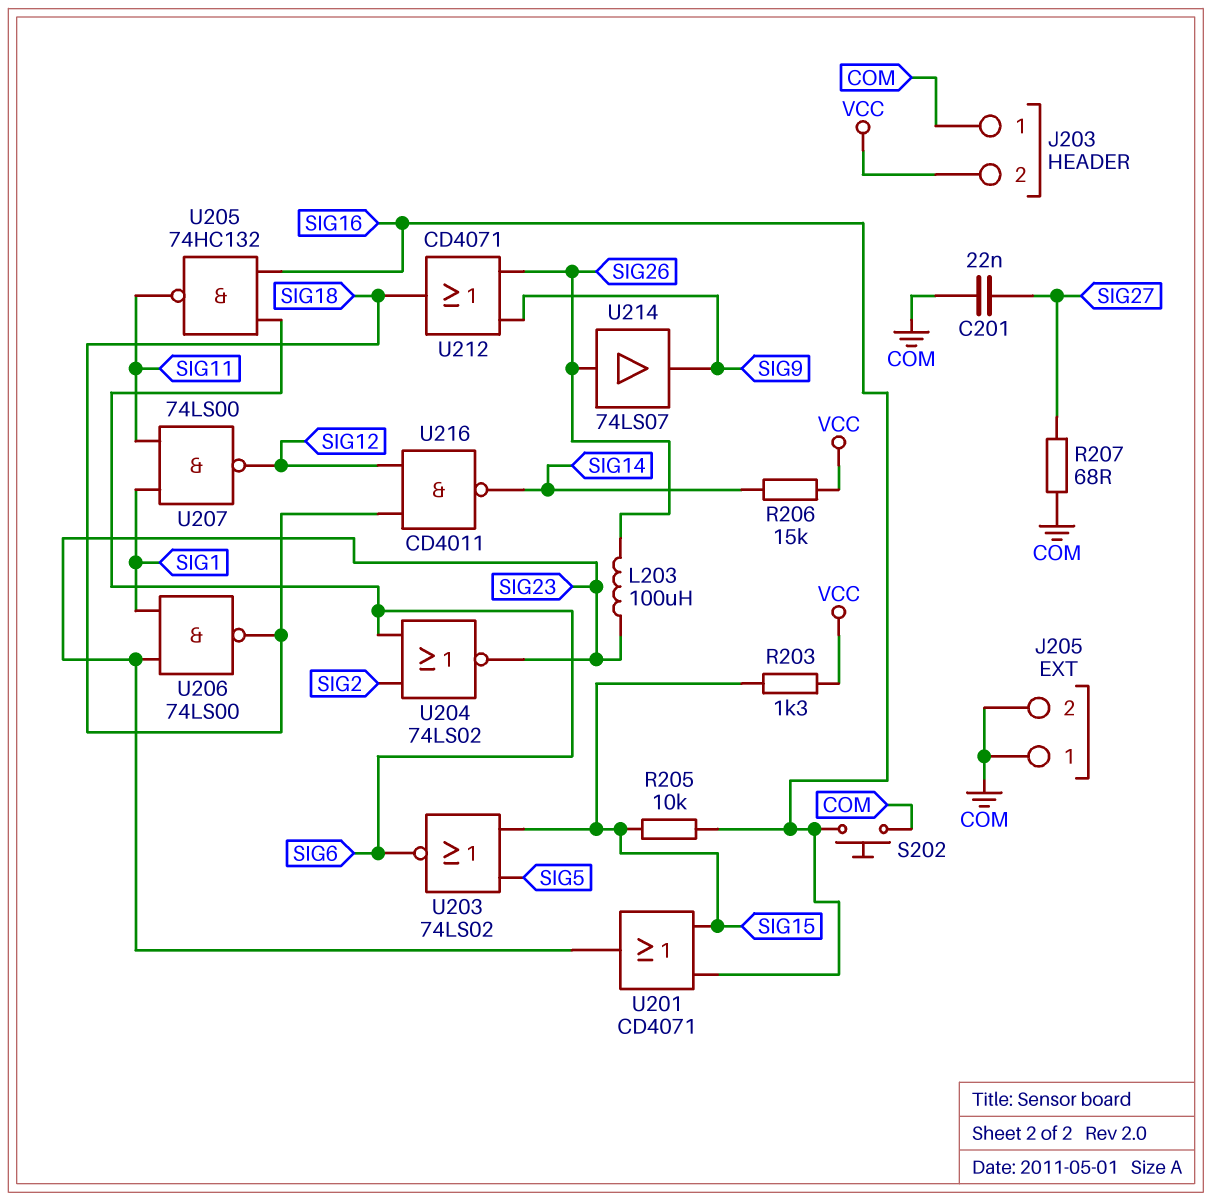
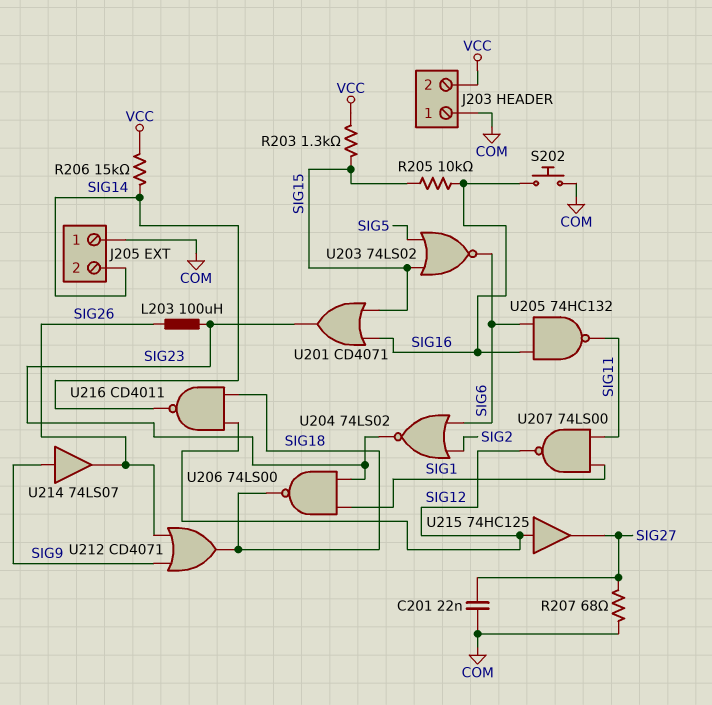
J205 pin 2: COM -> SIG14
U214: buffer 74LS07 (in SIG26, out SIG9) -> buffer 74LS07 (in SIG9, out SIG26)
U215: none -> buffer 74HC125 (in SIG12, out SIG27)

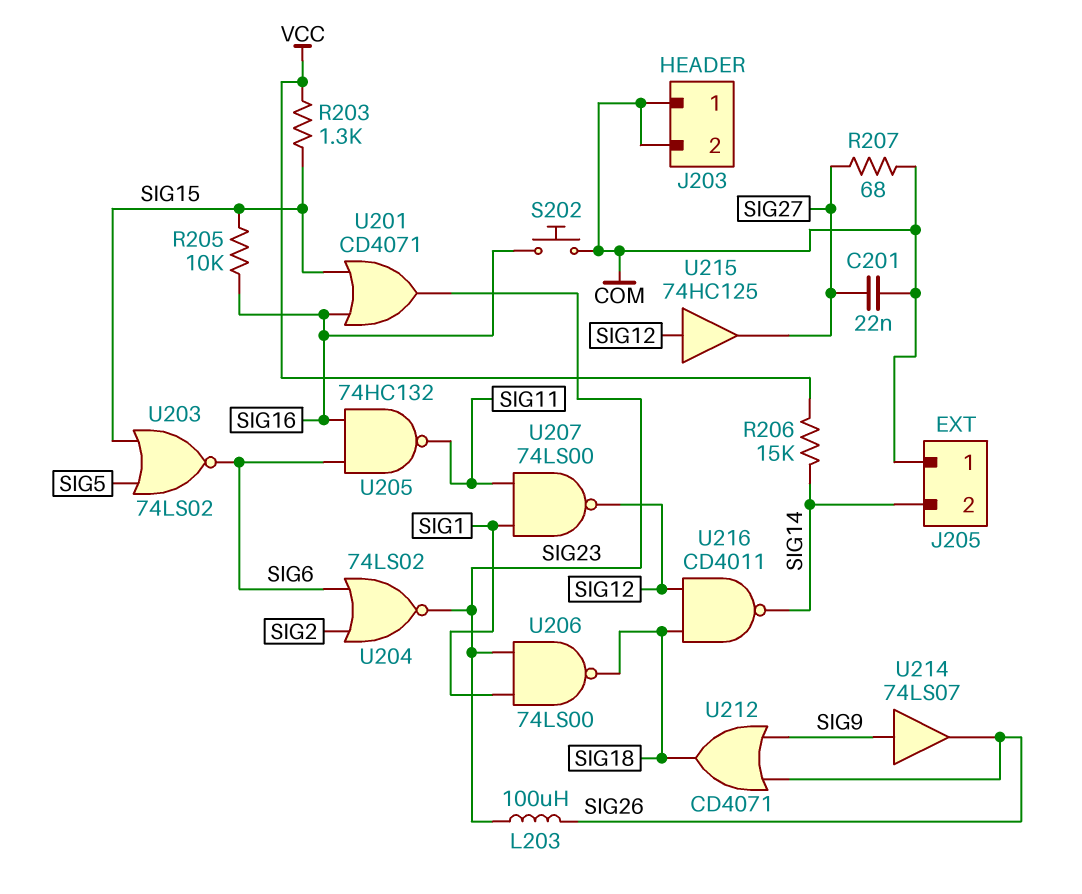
J203 pin 2: VCC -> COM

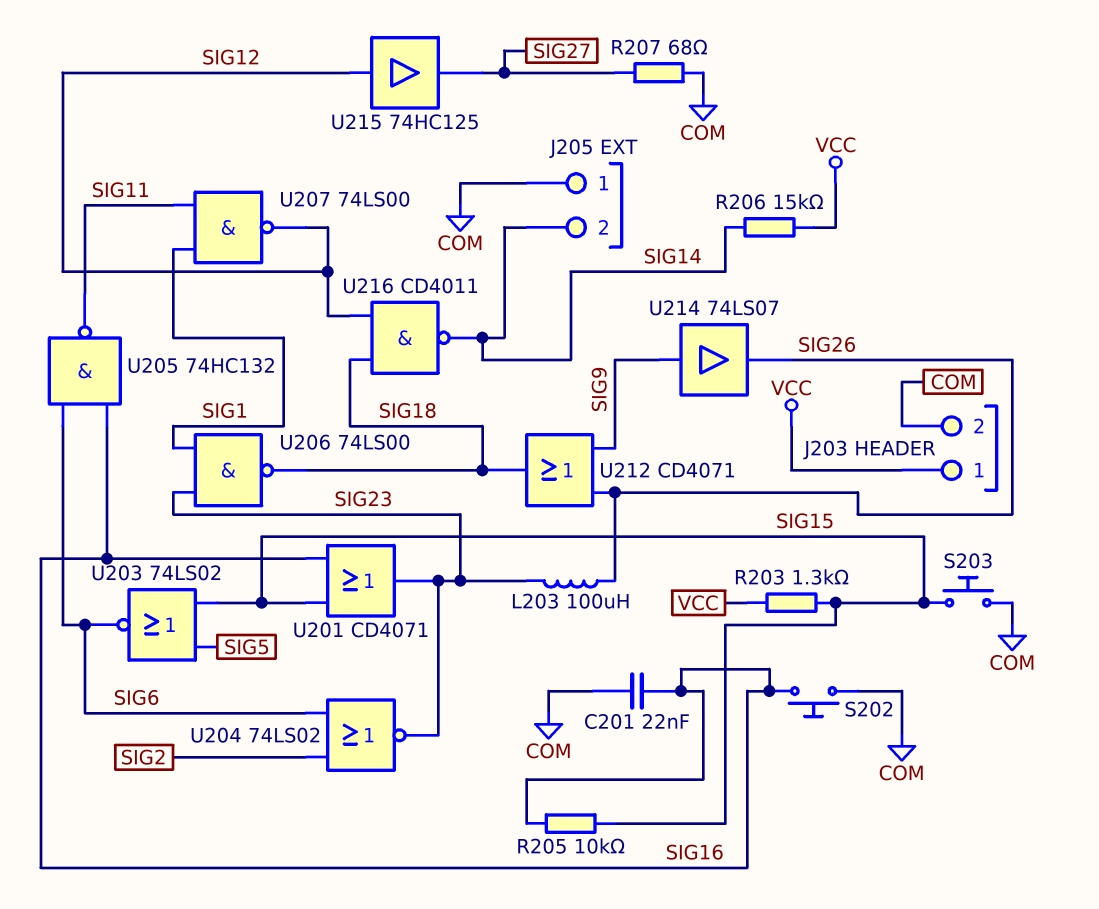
C201: 22nF (COM, SIG27) -> 22nF (COM, SIG16)
J203 pin 1: COM -> VCC
S203: none -> button (COM, SIG15)

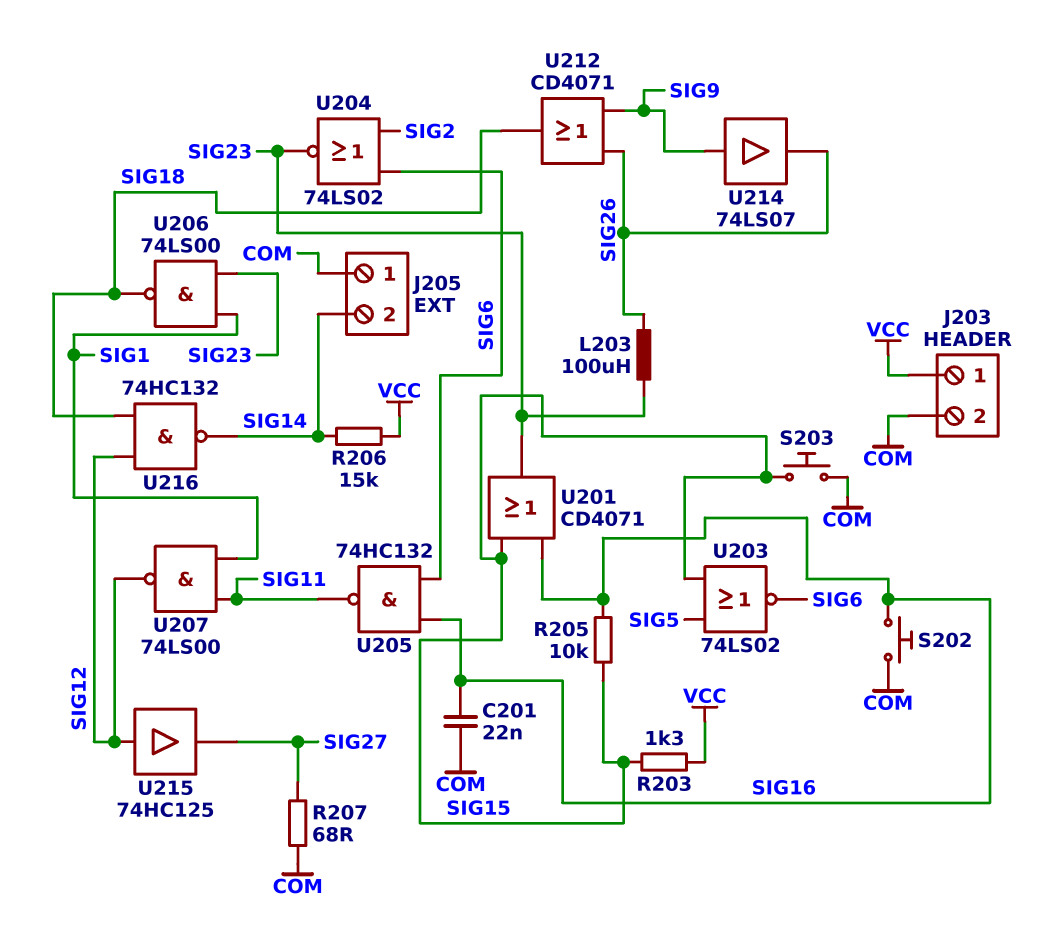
U216: NAND CD4011 (in SIG12, in SIG18, out SIG14) -> NAND 74HC132 (in SIG12, in SIG18, out SIG14)

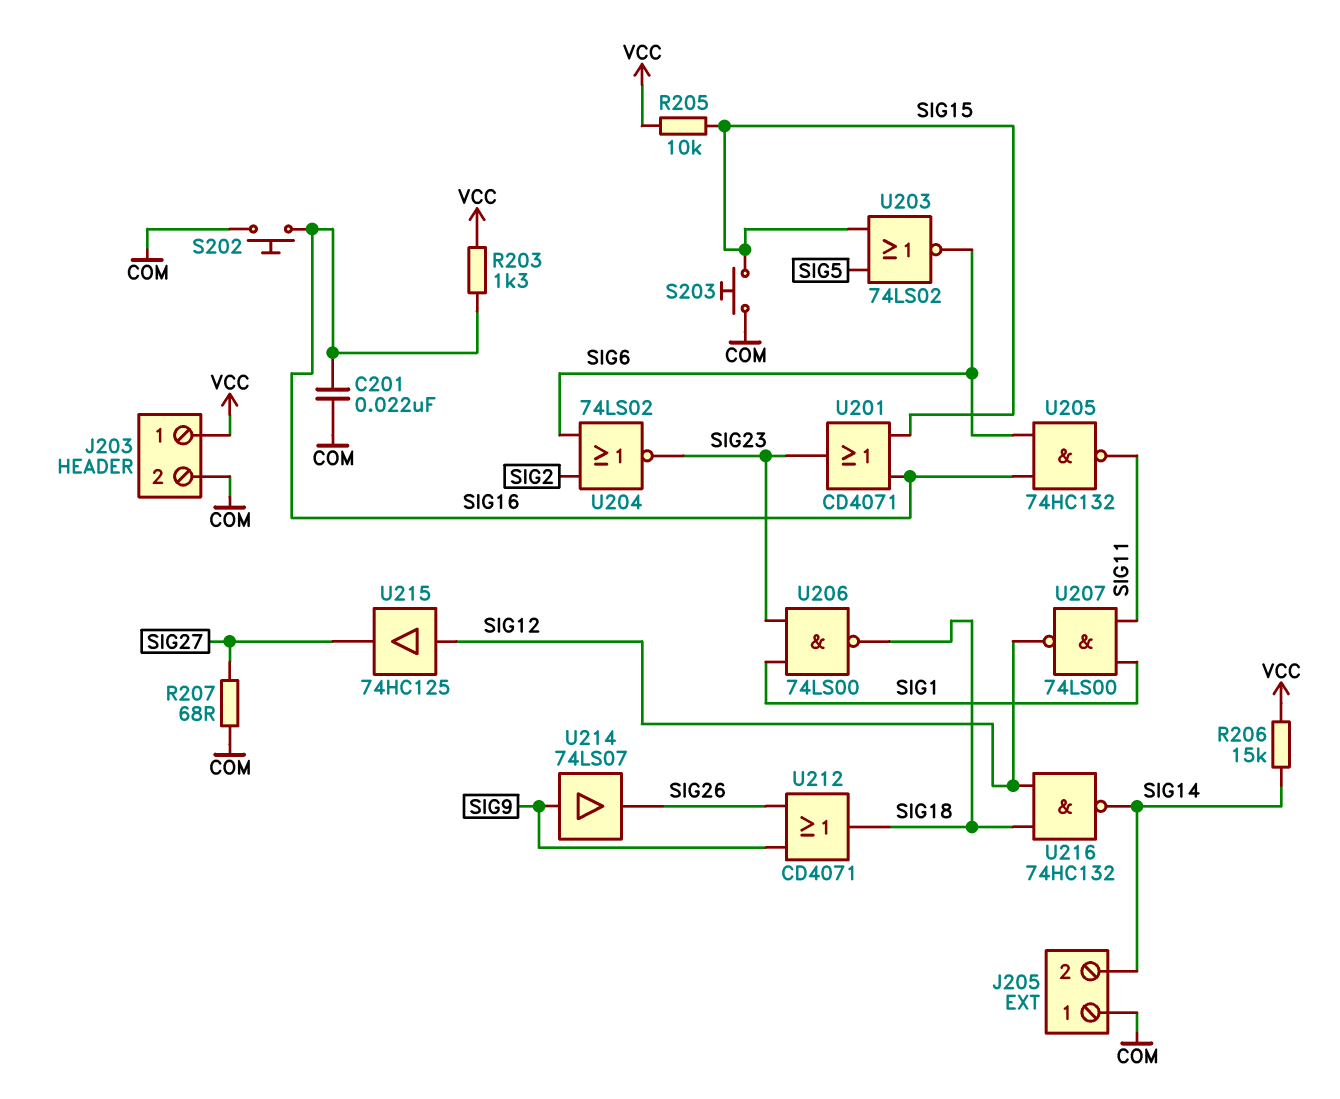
L203: 100uH (SIG23, SIG26) -> none
R203: 1.3k (SIG15, VCC) -> 1.3k (SIG16, VCC)
R205: 10k (SIG15, SIG16) -> 10k (SIG15, VCC)

